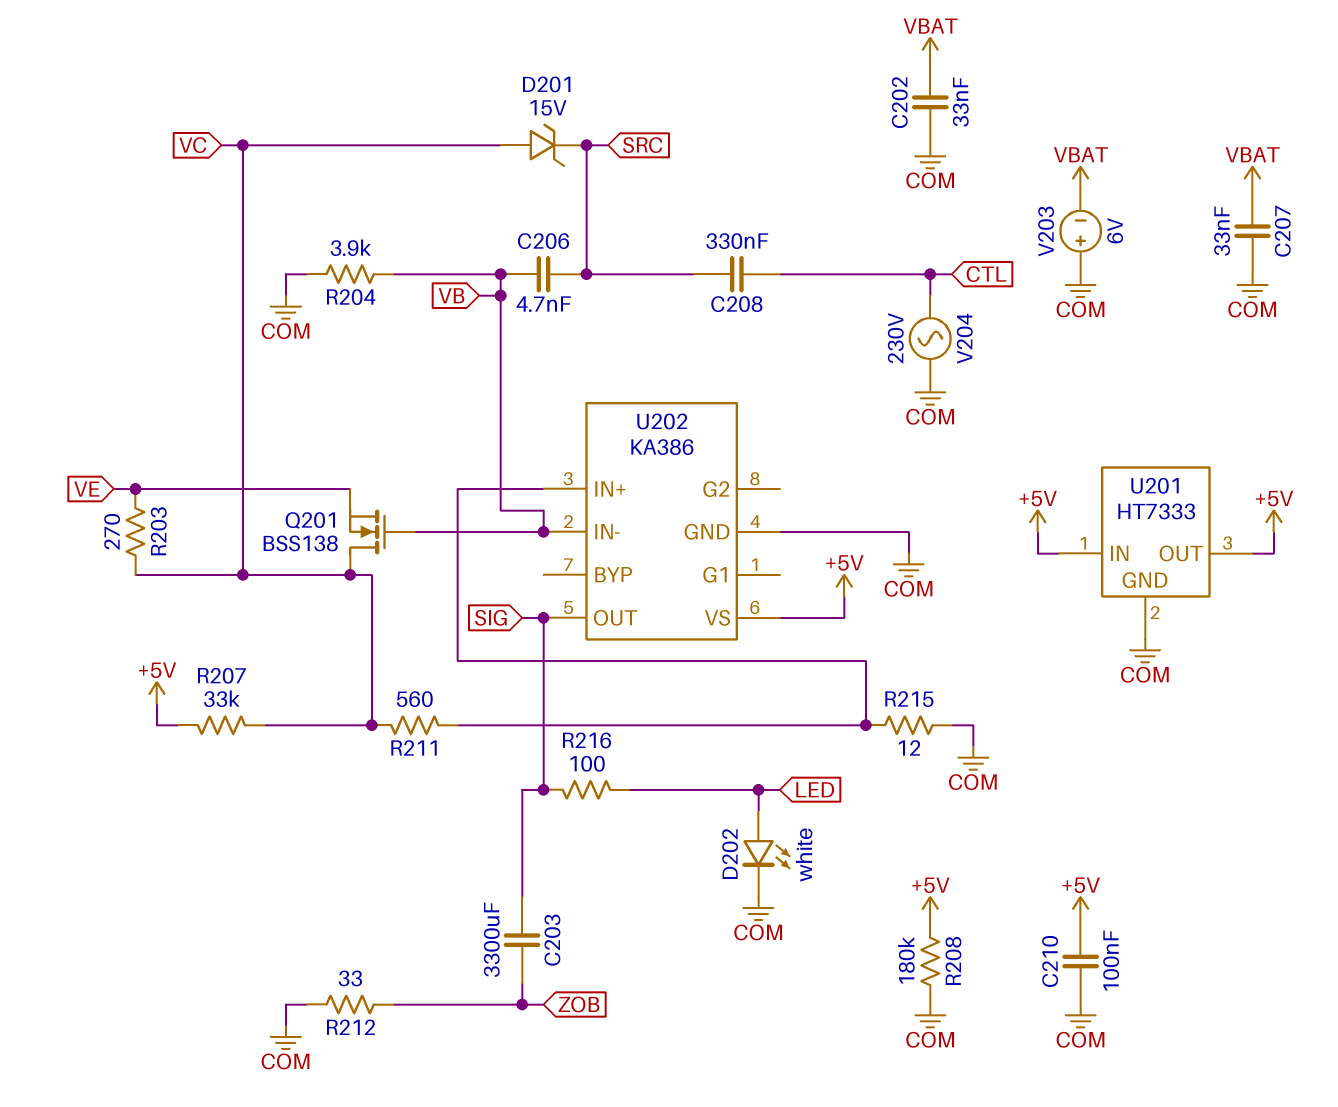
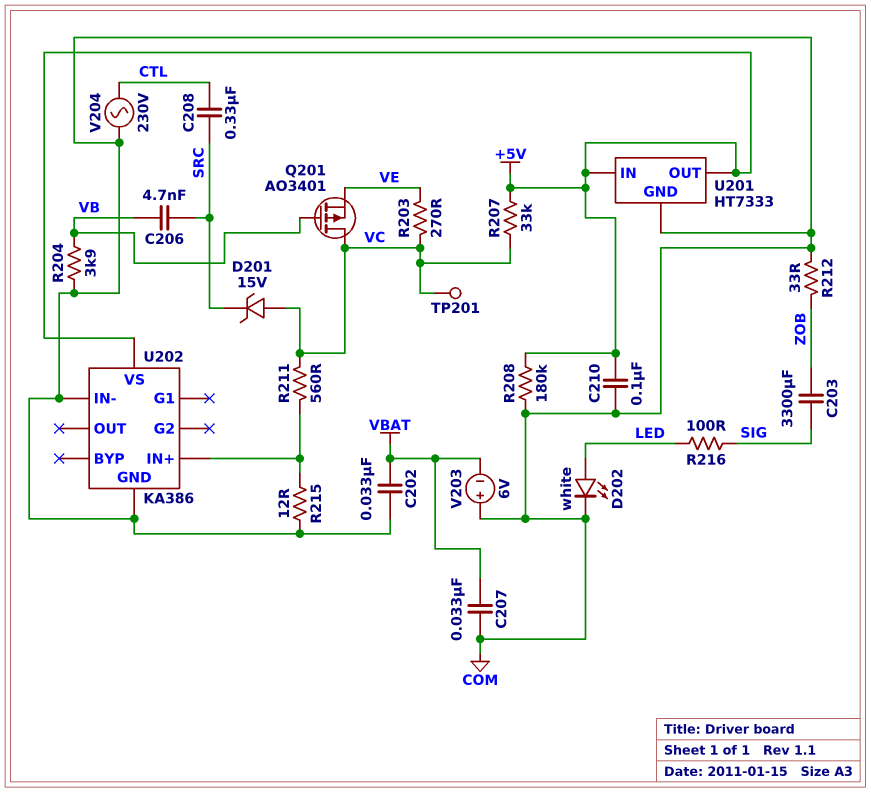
Q201: NMOS BSS138 (G VB, D VC, S VE) -> PMOS AO3401 (G VB, D VC, S VE)
TP201: none -> test point (VC)
U202 pin IN-: VB -> COM
U202 pin OUT: SIG -> none

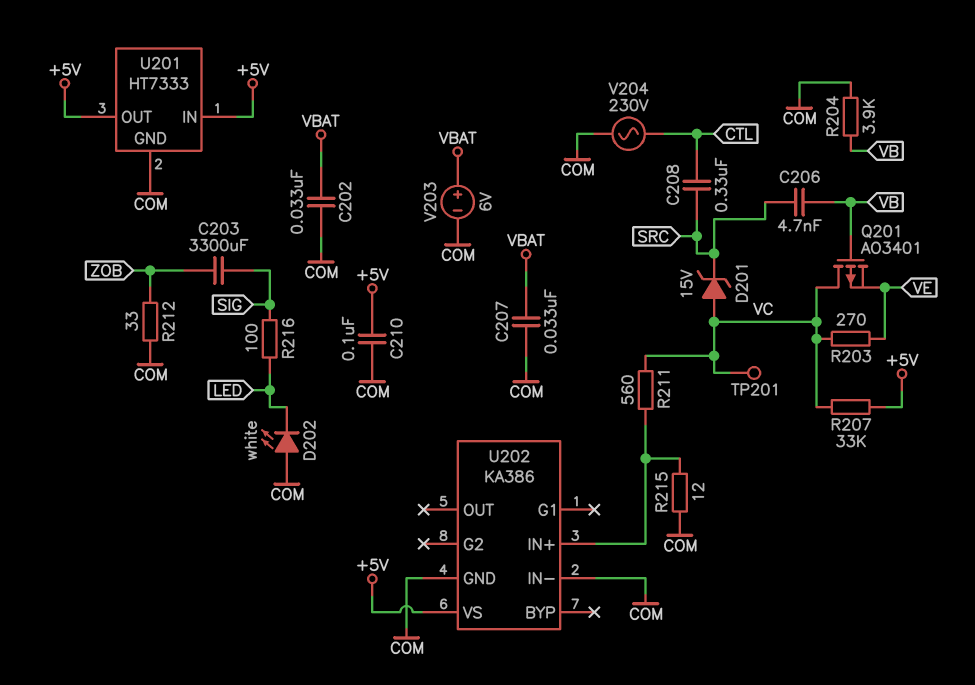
D202: LED white (A LED, K COM) -> LED white (A COM, K LED)
R208: 180k (+5V, COM) -> none
V203: 6V (plus COM, minus VBAT) -> 6V (plus VBAT, minus COM)

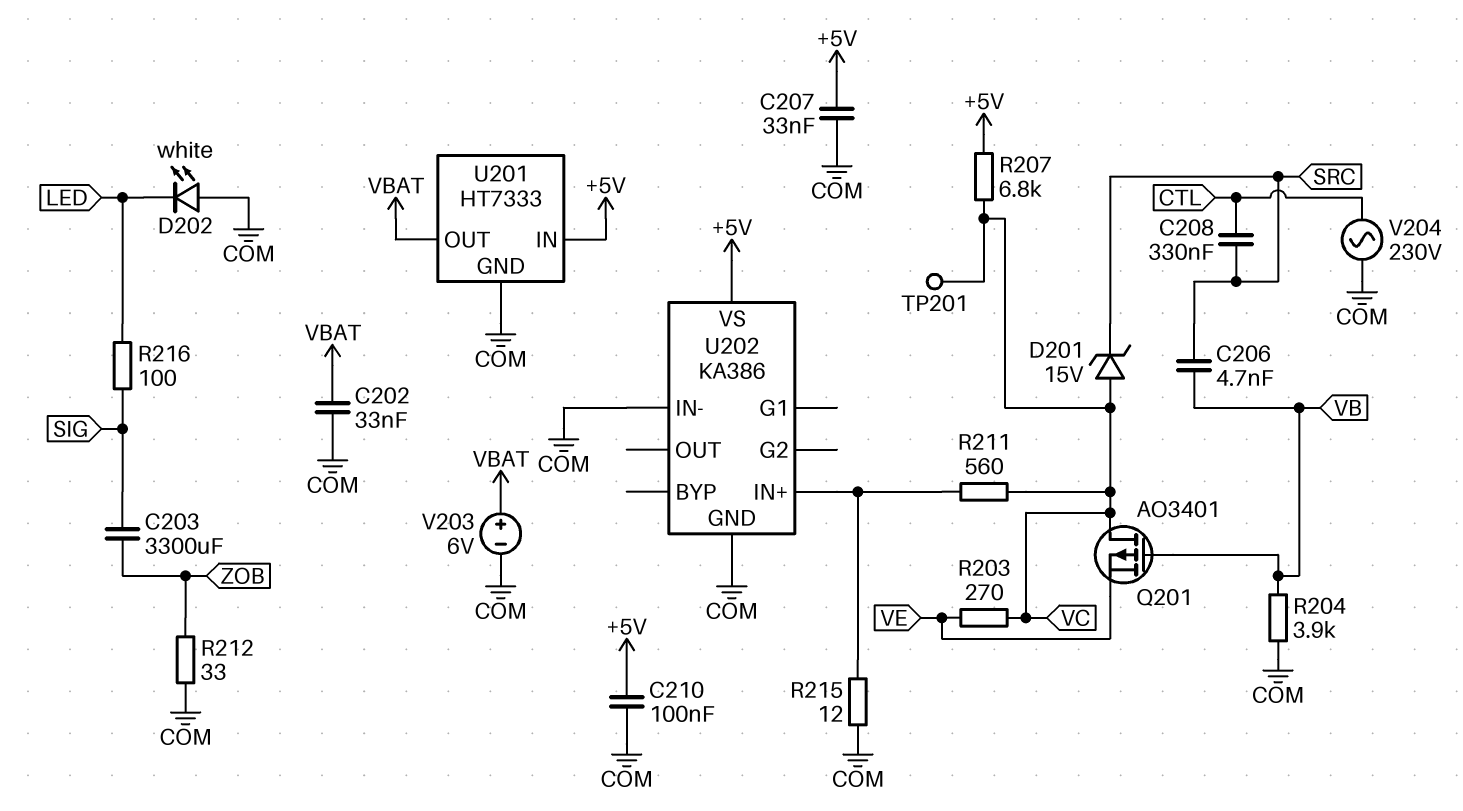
C207: 33nF (COM, VBAT) -> 33nF (+5V, COM)
R207: 33k (+5V, VC) -> 6.8k (+5V, VC)
U201 pin OUT: +5V -> VBAT

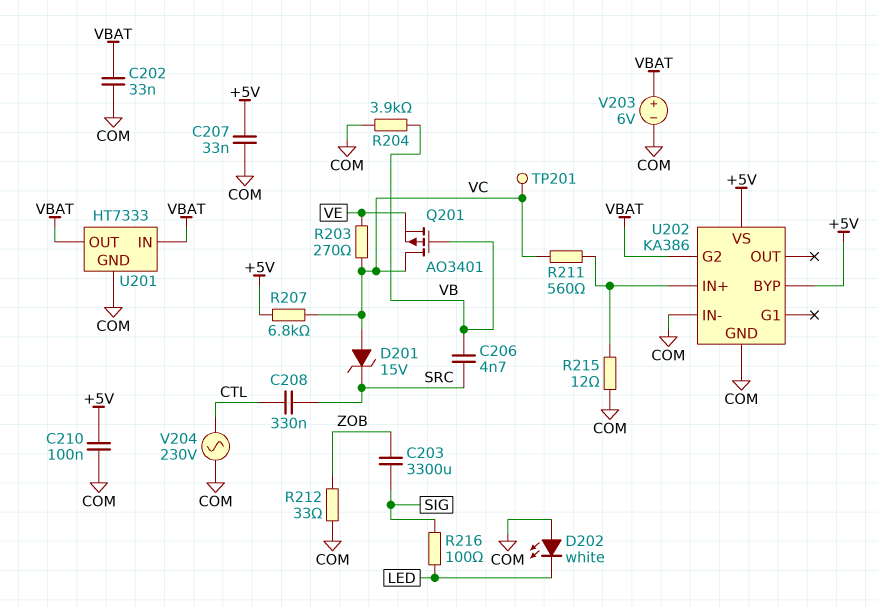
U201 pin IN: +5V -> VBAT
U202 pin BYP: none -> +5V
U202 pin G2: none -> VBAT

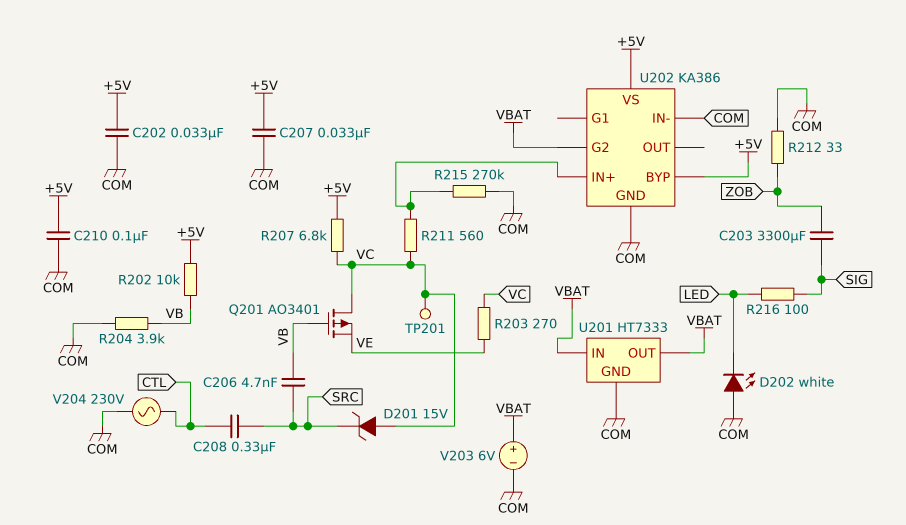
C202: 33nF (COM, VBAT) -> 33nF (+5V, COM)
R202: none -> 10k (+5V, VB)
R215: 12 (COM, U202/IN+) -> 270k (COM, U202/IN+)

